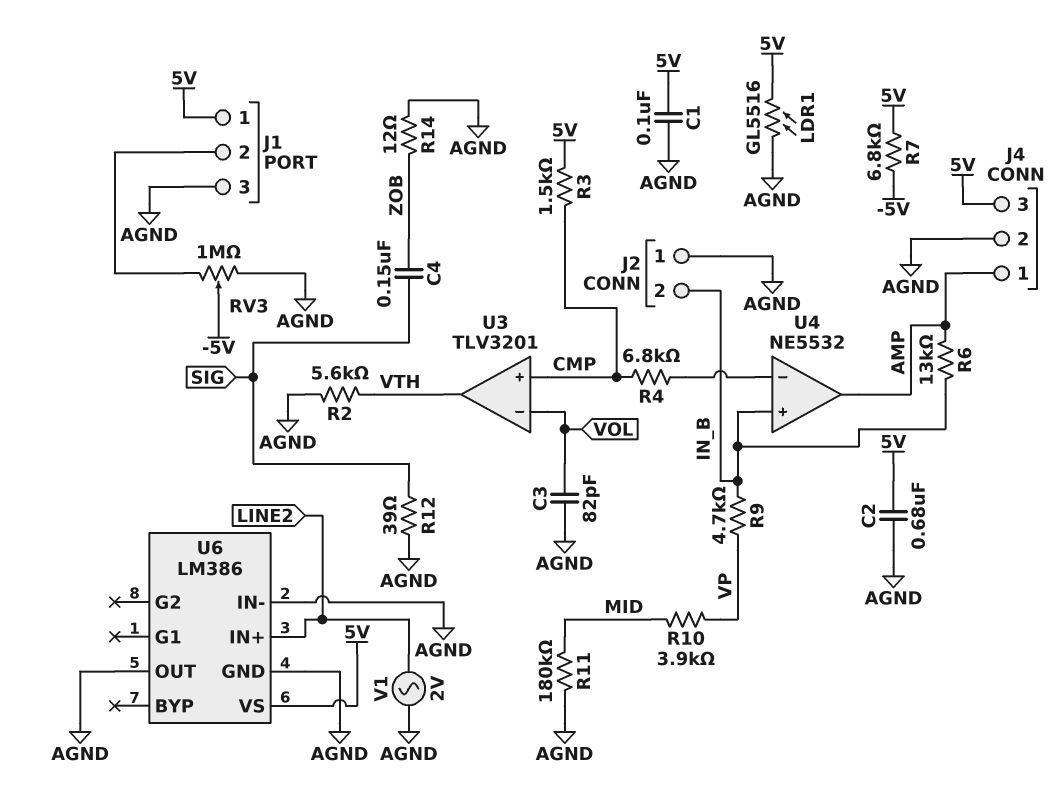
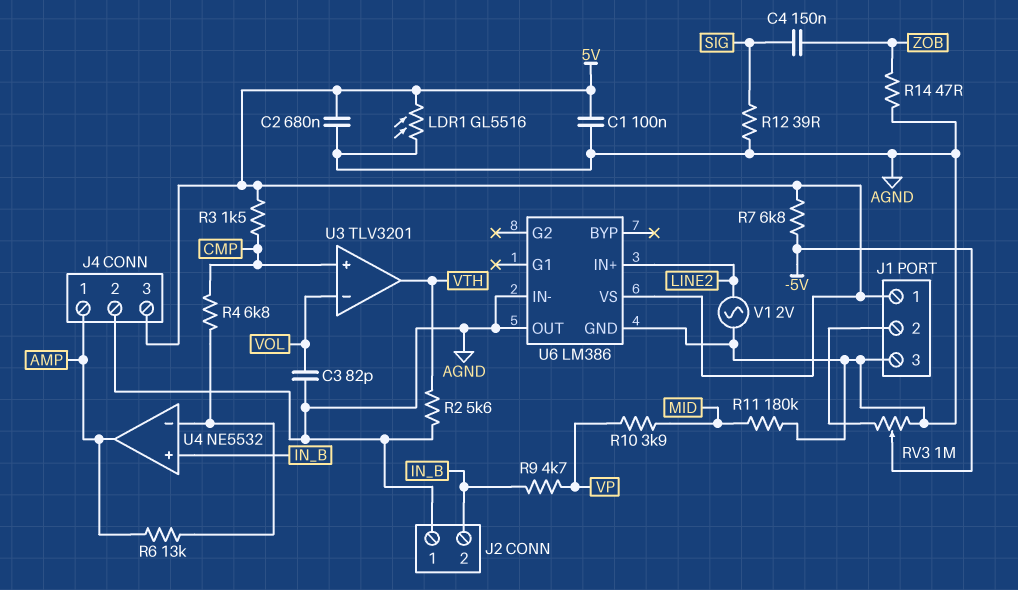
R6: 13k (AMP, IN_B) -> 13k (AMP, U4/in-)
R14: 12 (AGND, ZOB) -> 47 (AGND, ZOB)

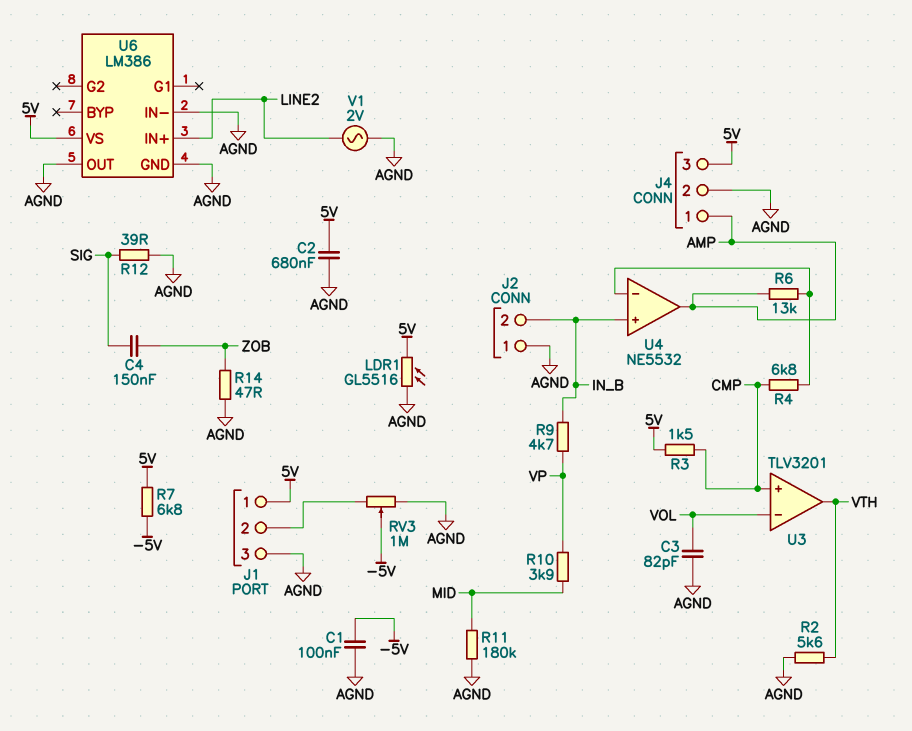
C1: 100nF (5V, AGND) -> 100nF (-5V, AGND)

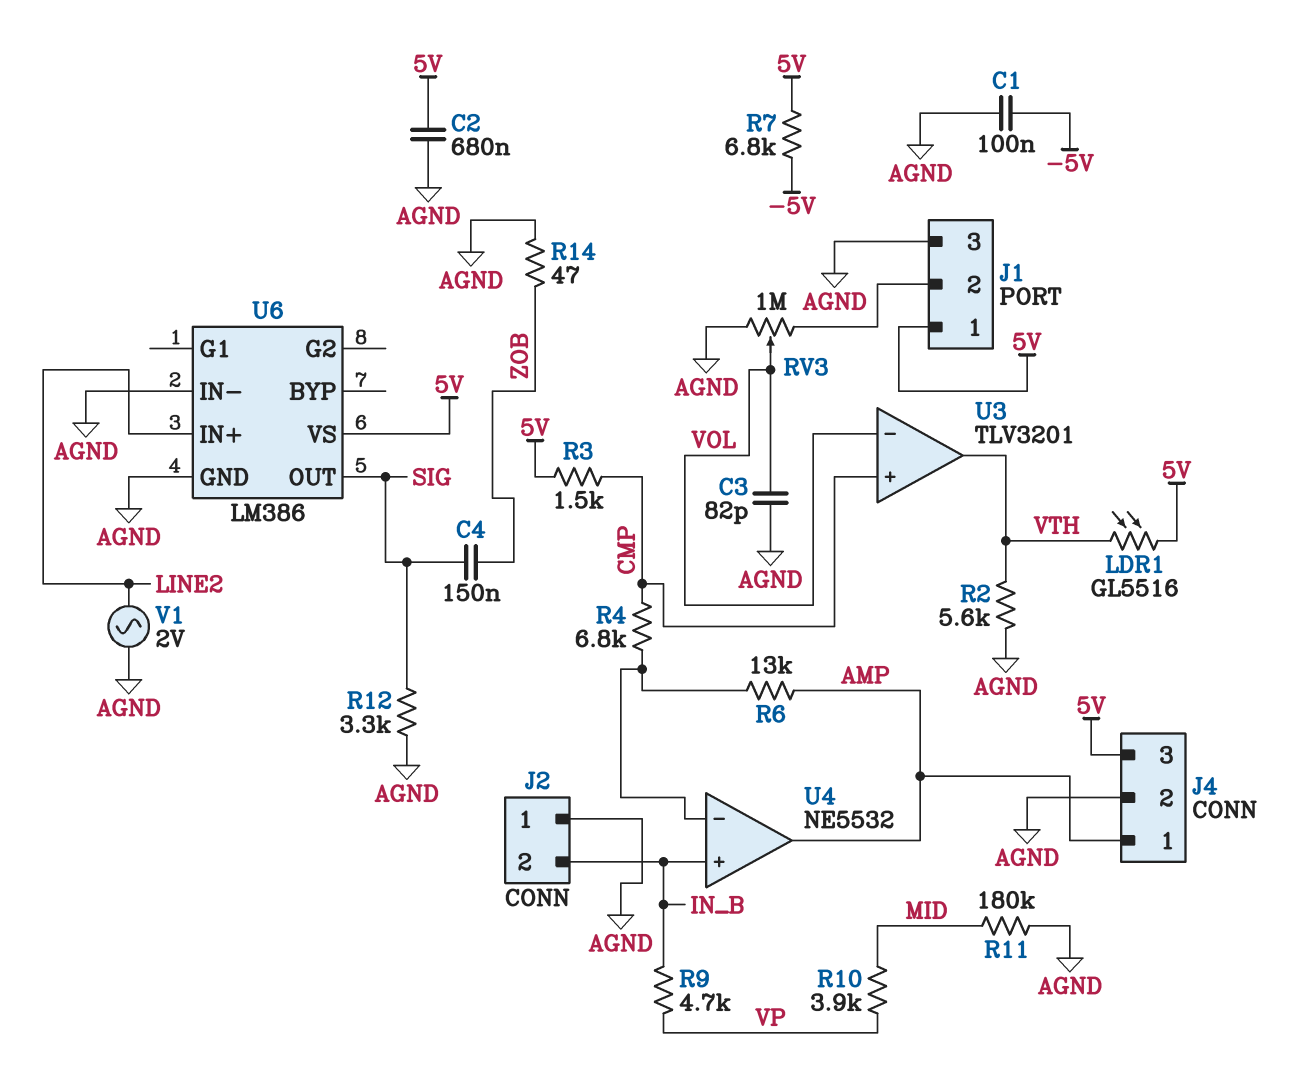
LDR1: GL5516 (5V, AGND) -> GL5516 (5V, VTH)
R12: 39 (AGND, SIG) -> 3.3k (AGND, SIG)
RV3: 1M (AGND, J1/2, wiper -5V) -> 1M (AGND, J1/2, wiper VOL)
U6 pin OUT: AGND -> SIG

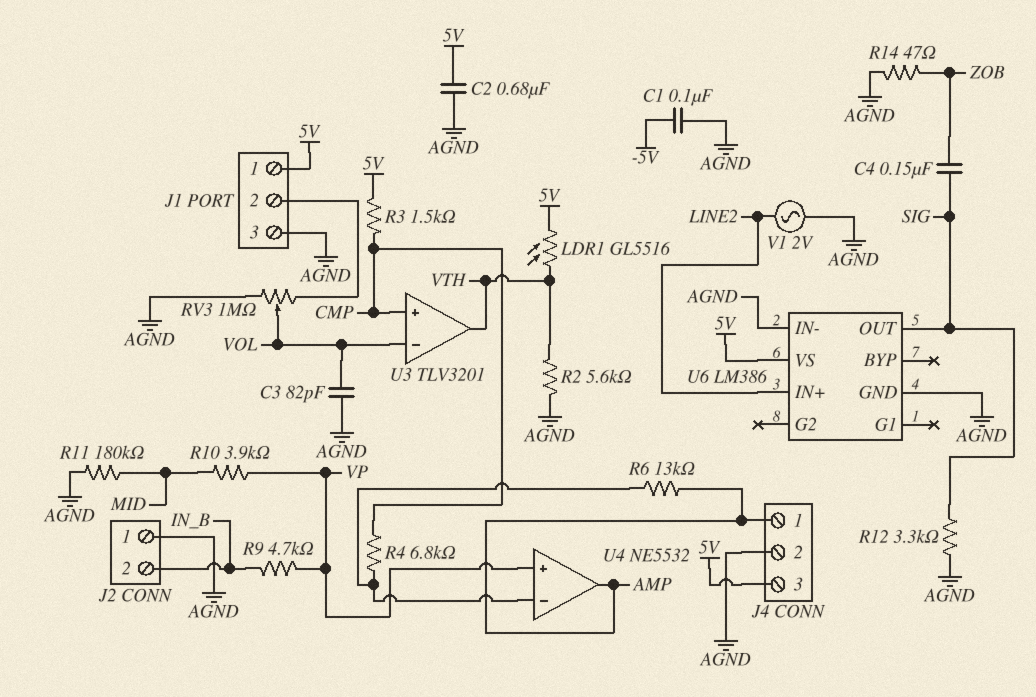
R7: 6.8k (-5V, 5V) -> none
U4 pin in+: IN_B -> VP

